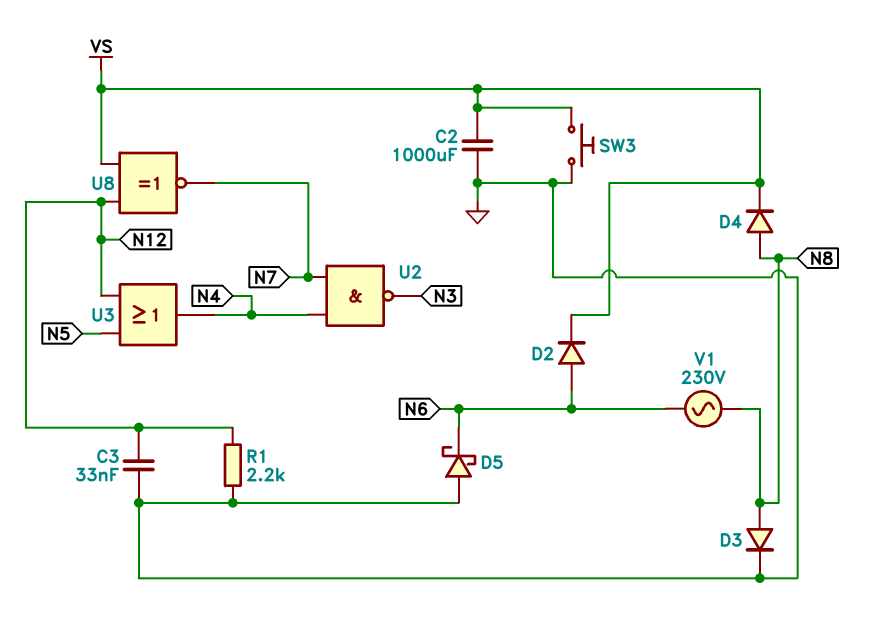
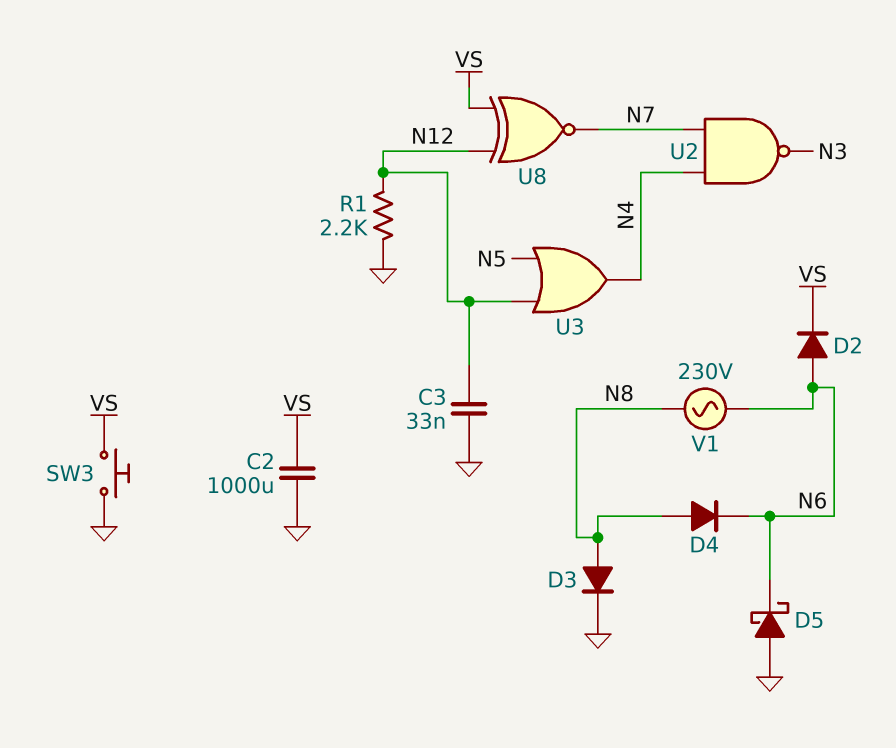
D4: diode (A N8, K VS) -> diode (A N8, K N6)

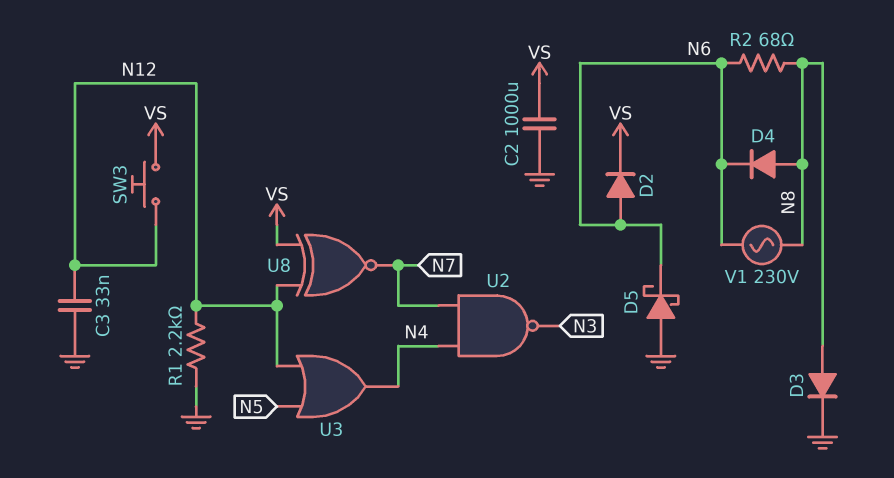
R2: none -> 68 (N6, N8)
SW3: button (GND, VS) -> button (N12, VS)

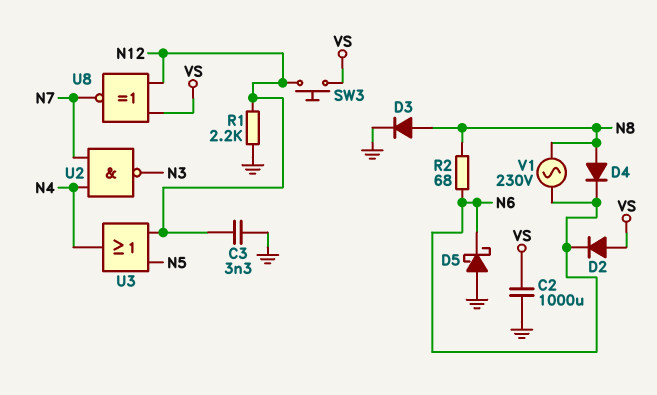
C3: 33nF (GND, N12) -> 3.3nF (GND, N12)
D2: diode (A N6, K VS) -> diode (A VS, K N6)

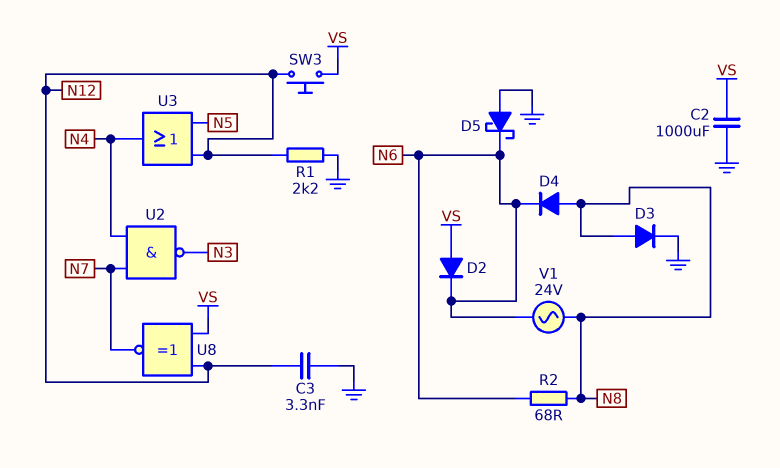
V1: AC 230V (N6, N8) -> AC 24V (N6, N8)

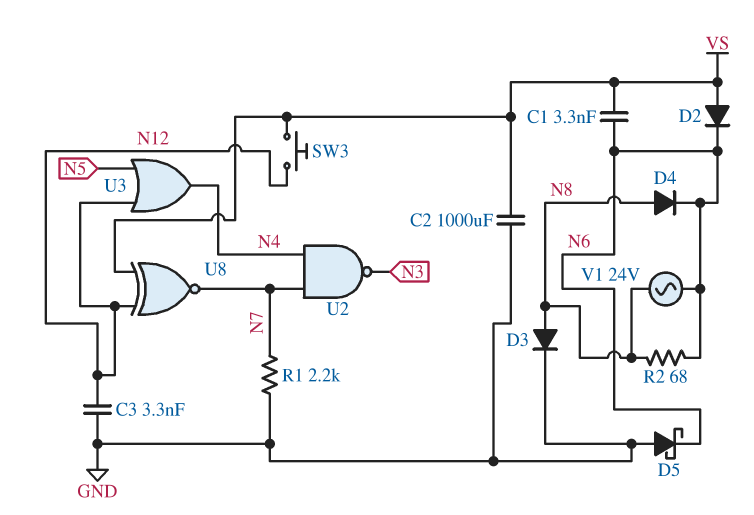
C1: none -> 3.3nF (N6, VS)
R1: 2.2k (GND, N12) -> 2.2k (GND, N7)

